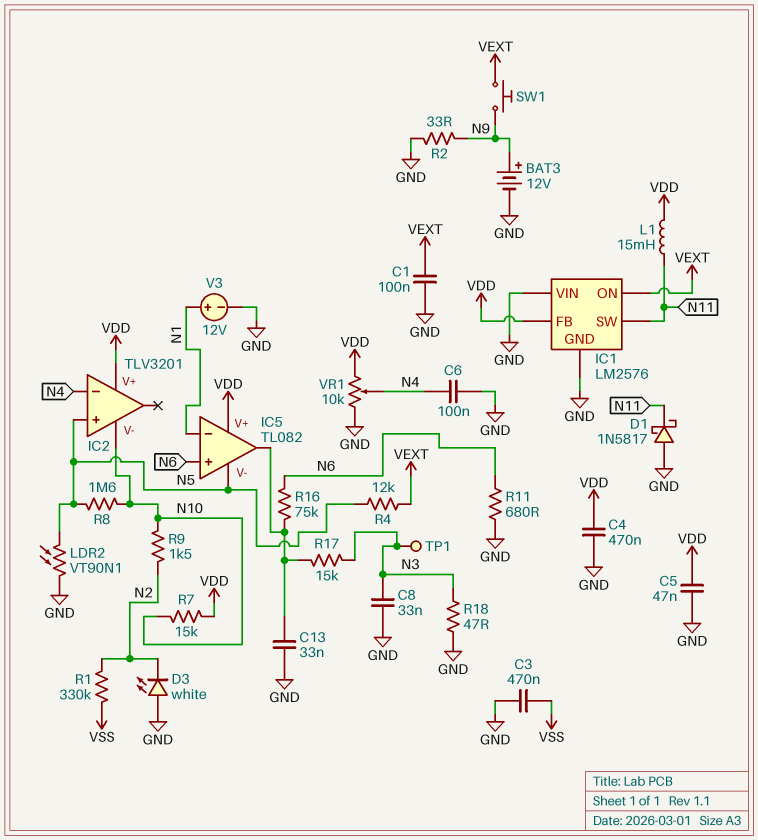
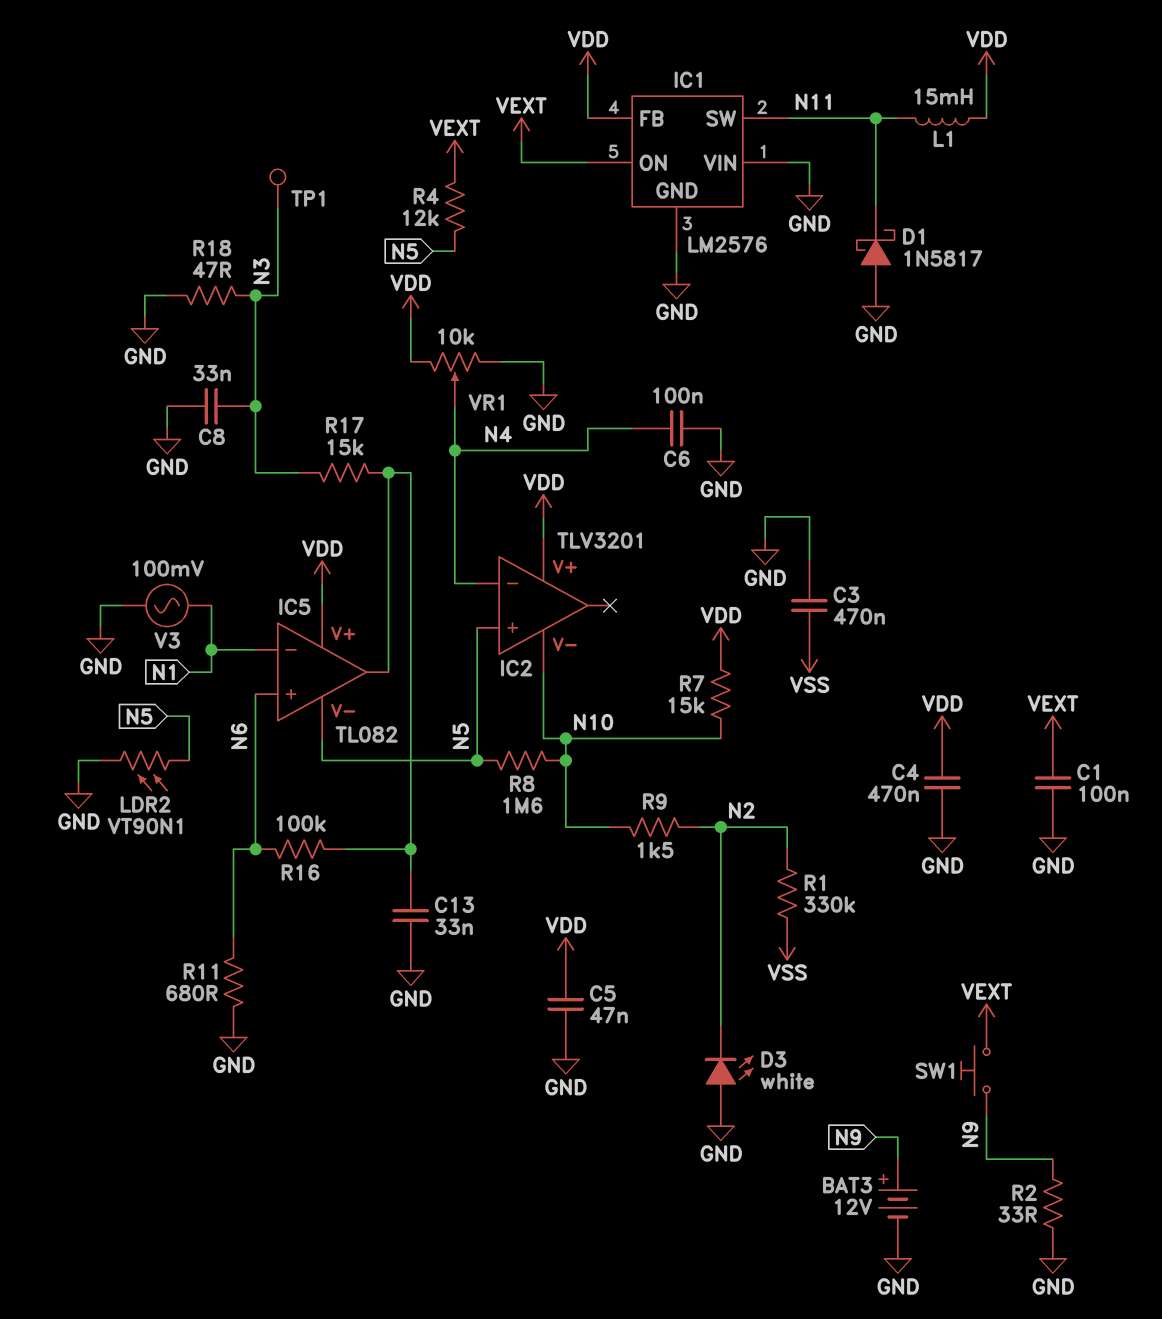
R16: 75k (IC5/out, N6) -> 100k (IC5/out, N6)
V3: 12V (plus N1, minus GND) -> AC 100mV (GND, N1)

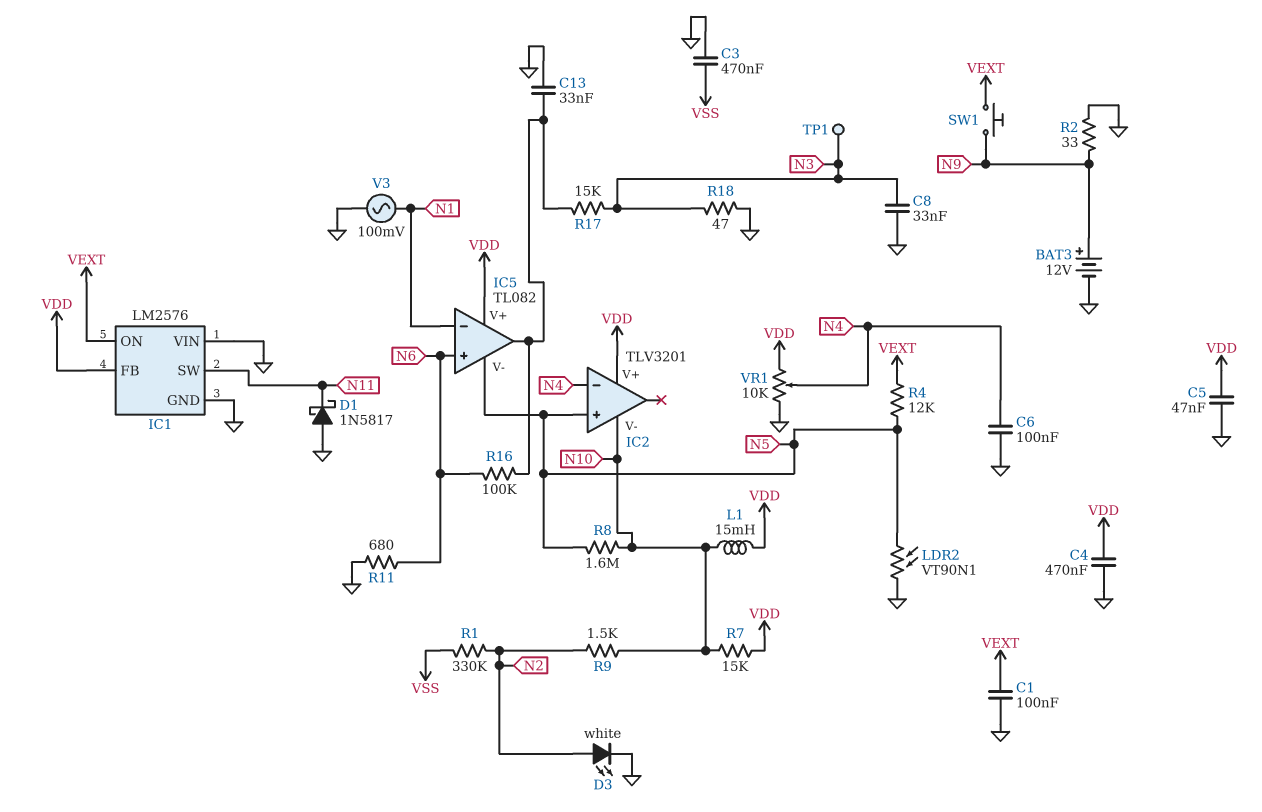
D3: LED white (A GND, K N2) -> LED white (A N2, K GND)
L1: 15mH (N11, VDD) -> 15mH (N10, VDD)

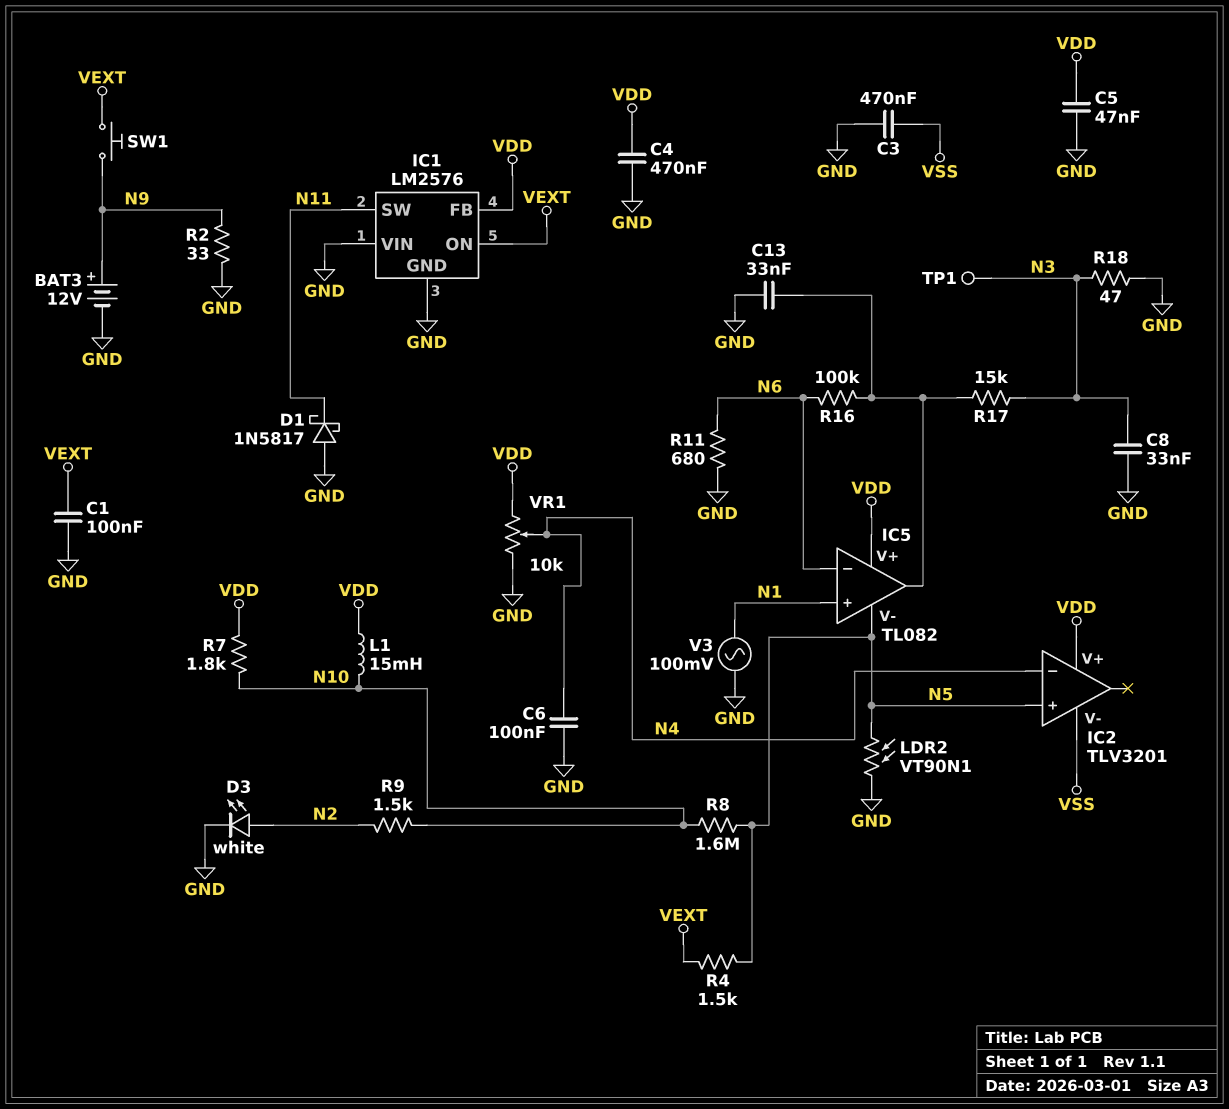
IC2 pin V-: N10 -> VSS
IC5 pin in+: N6 -> N1
IC5 pin in-: N1 -> N6
R1: 330k (N2, VSS) -> none
R4: 12k (N5, VEXT) -> 1.5k (N5, VEXT)
R7: 15k (N10, VDD) -> 1.8k (N10, VDD)

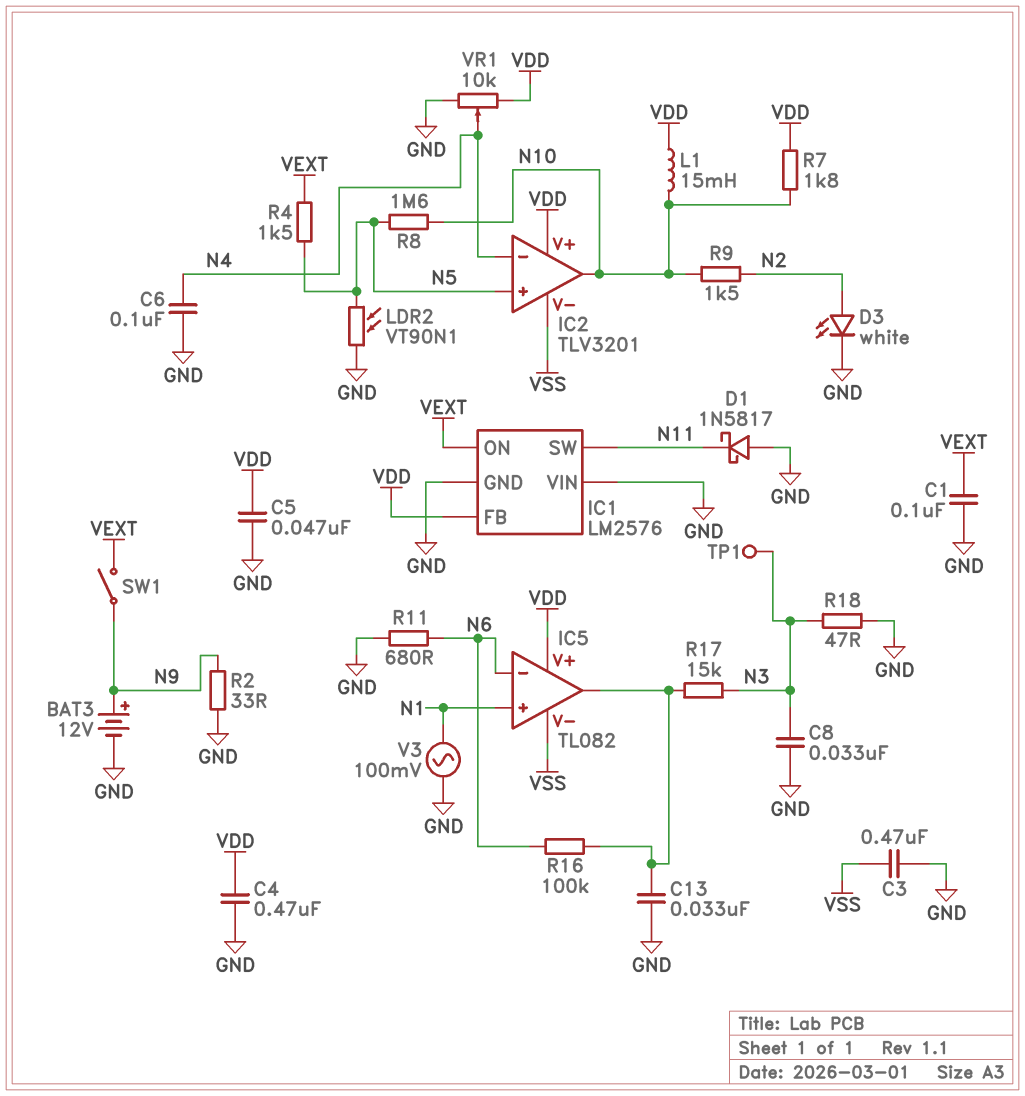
IC2 pin out: none -> N10
IC5 pin V-: N5 -> VSS
SW1: button (N9, VEXT) -> switch (N9, VEXT)

